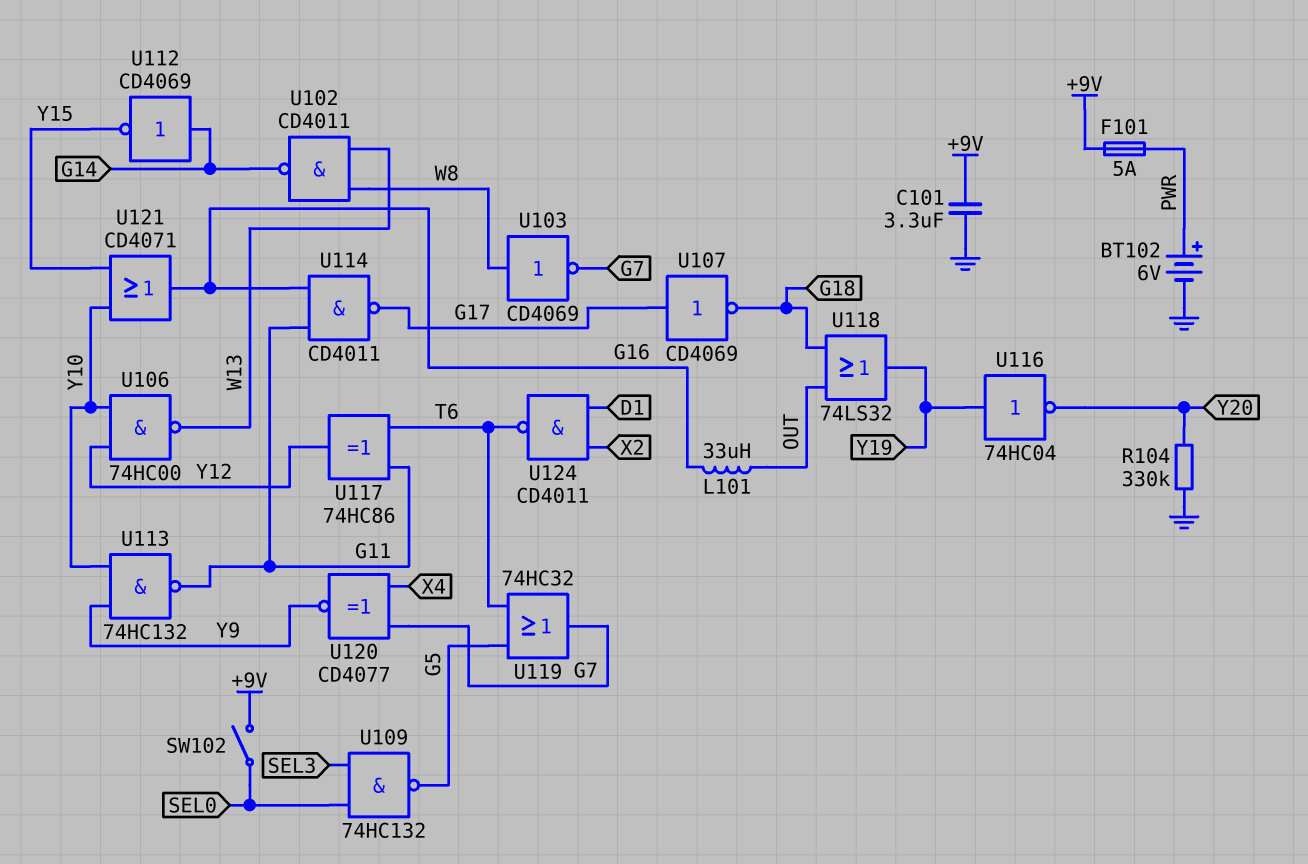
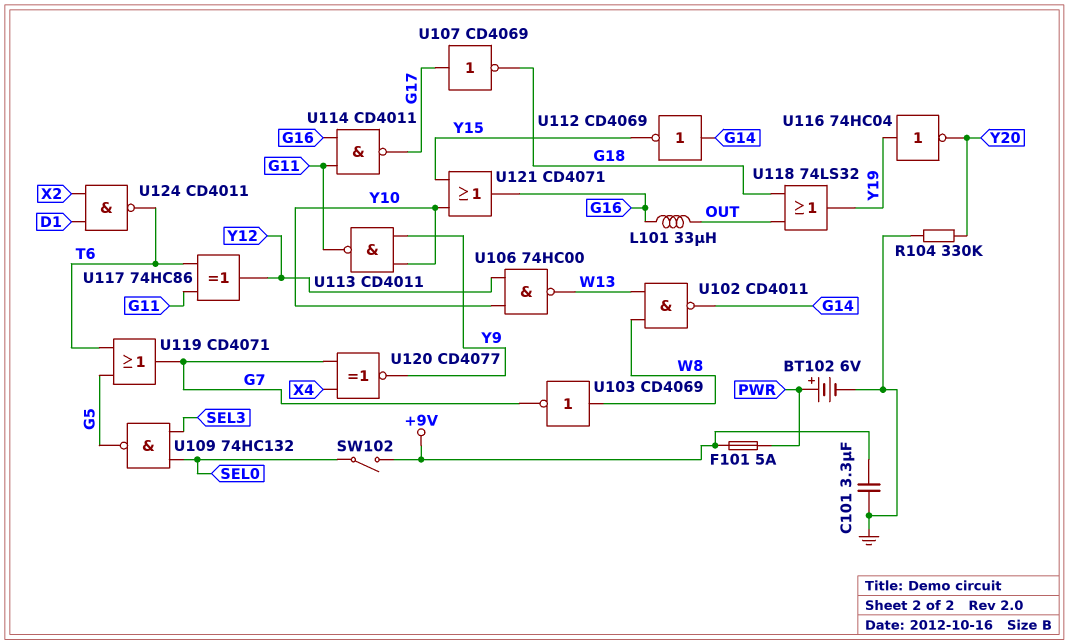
U113: NAND 74HC132 (in Y9, in Y10, out G11) -> NAND CD4011 (in Y9, in Y10, out G11)
U119: OR 74HC32 (in G5, in T6, out G7) -> OR CD4071 (in G5, in T6, out G7)

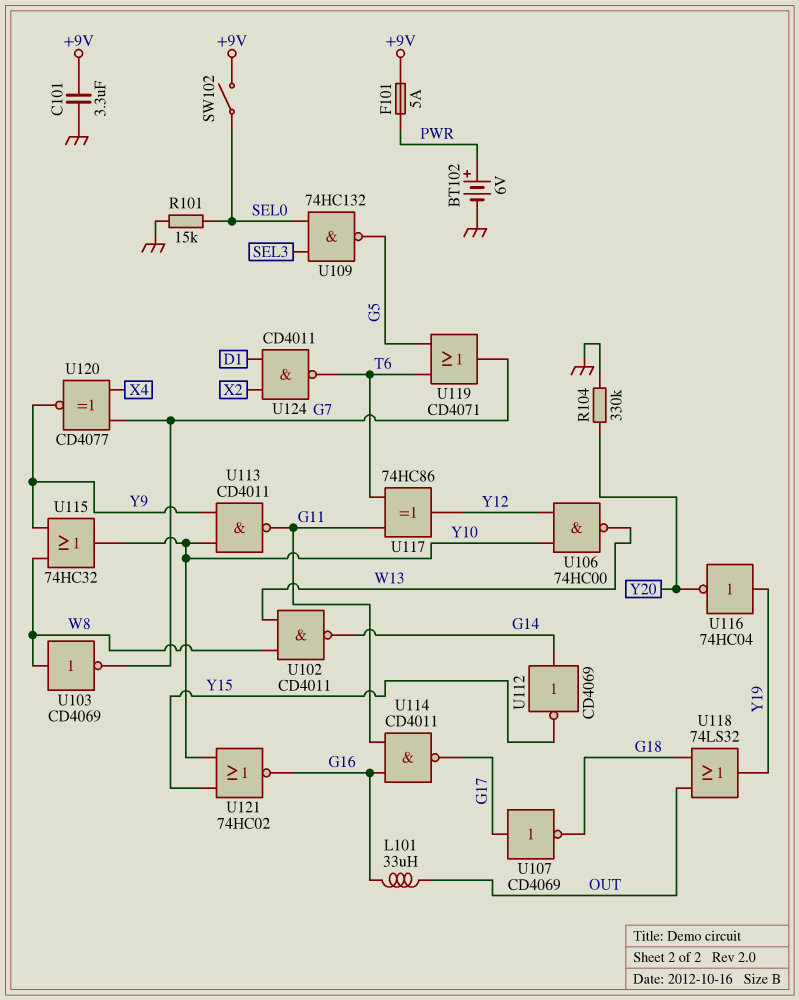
R101: none -> 15k (GND, SEL0)
U115: none -> OR 74HC32 (in W8, in Y9, out Y10)
U121: OR CD4071 (in Y10, in Y15, out G16) -> NOR 74HC02 (in Y10, in Y15, out G16)

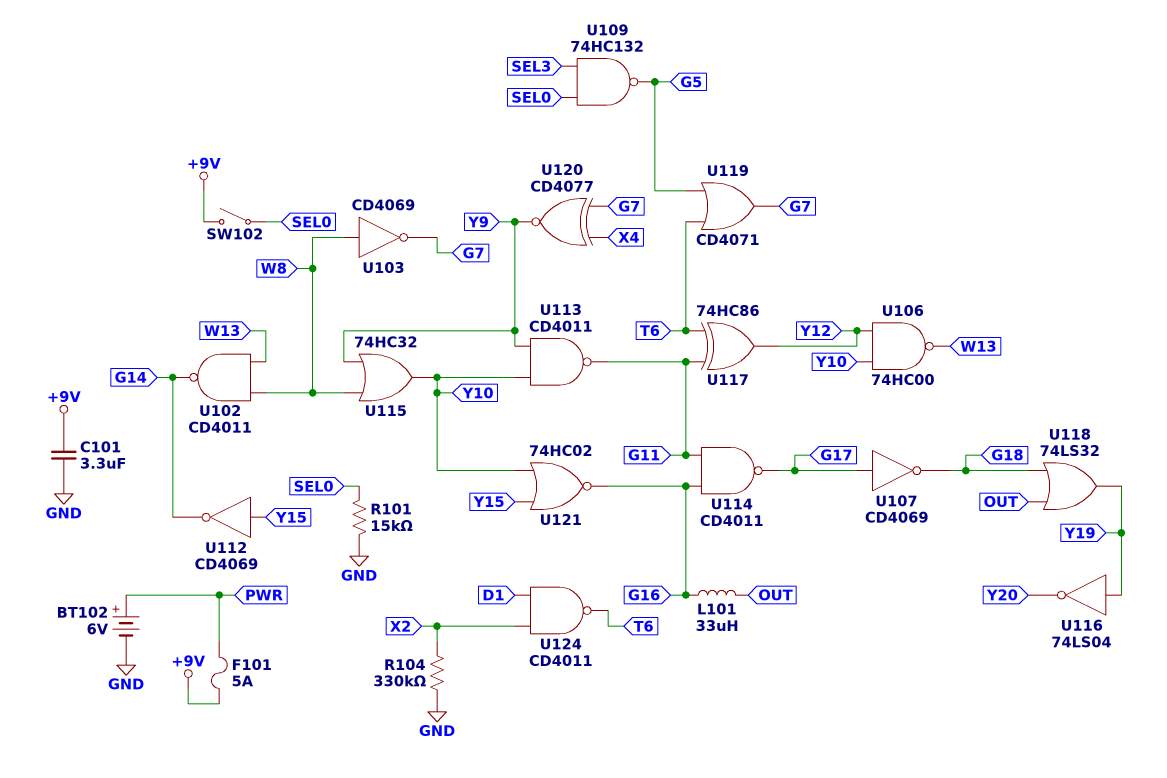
R104: 330k (GND, Y20) -> 330k (GND, X2)
U112: NOT CD4069 (in G14, out Y15) -> NOT CD4069 (in Y15, out G14)
U116: NOT 74HC04 (in Y19, out Y20) -> NOT 74LS04 (in Y19, out Y20)

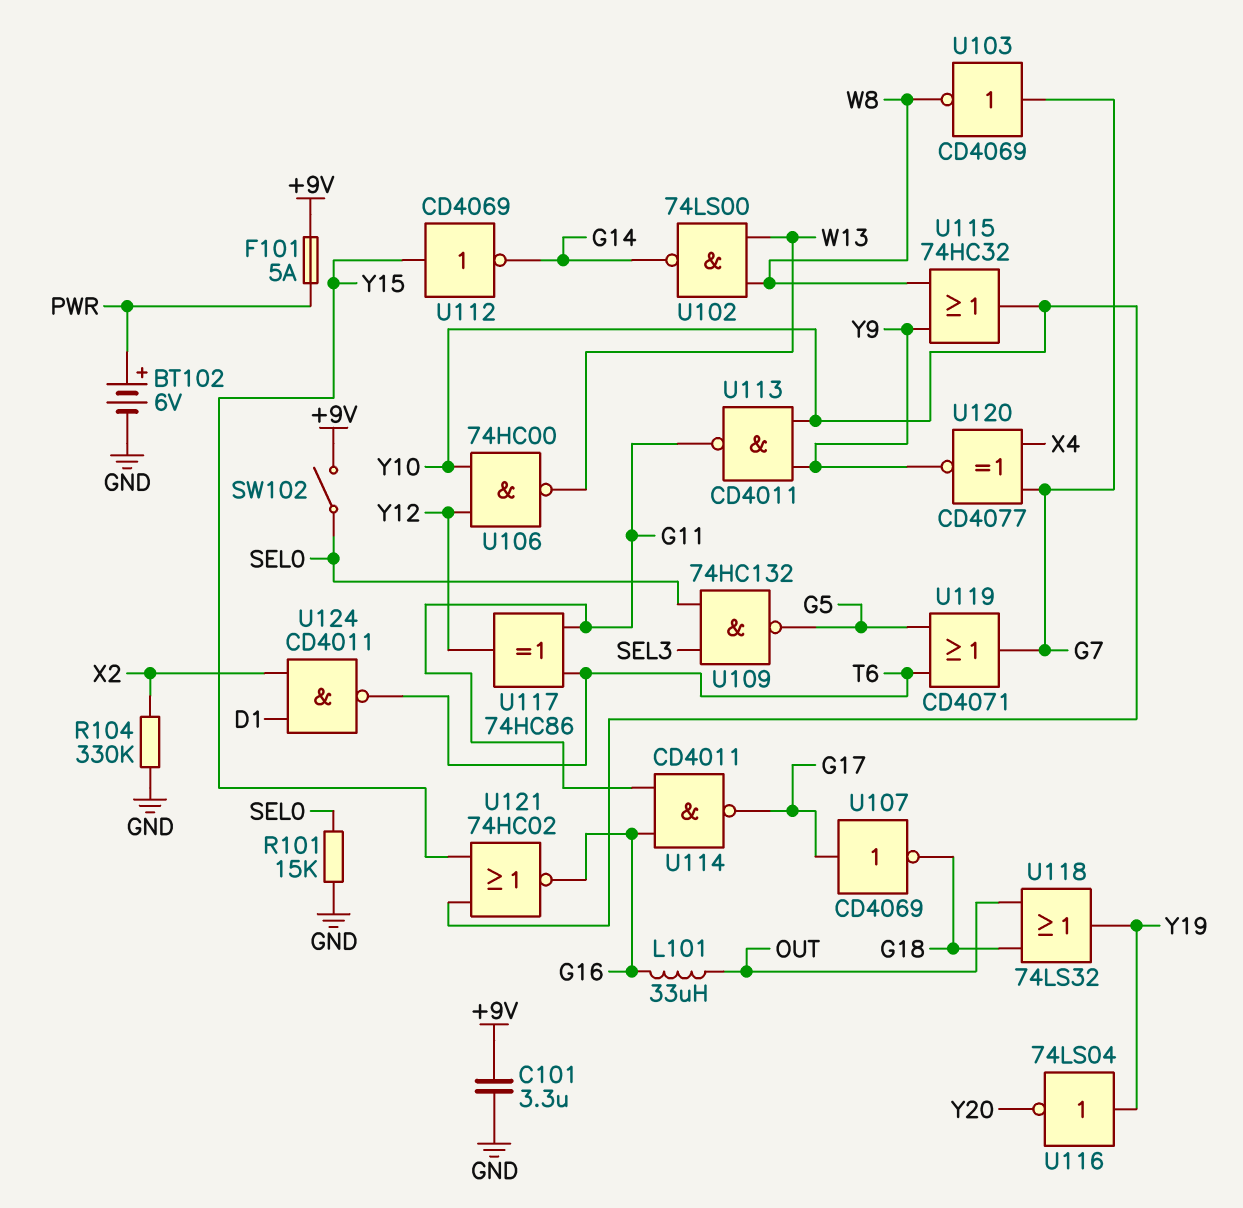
U102: NAND CD4011 (in W8, in W13, out G14) -> NAND 74LS00 (in W8, in W13, out G14)
U103: NOT CD4069 (in W8, out G7) -> NOT CD4069 (in G7, out W8)

